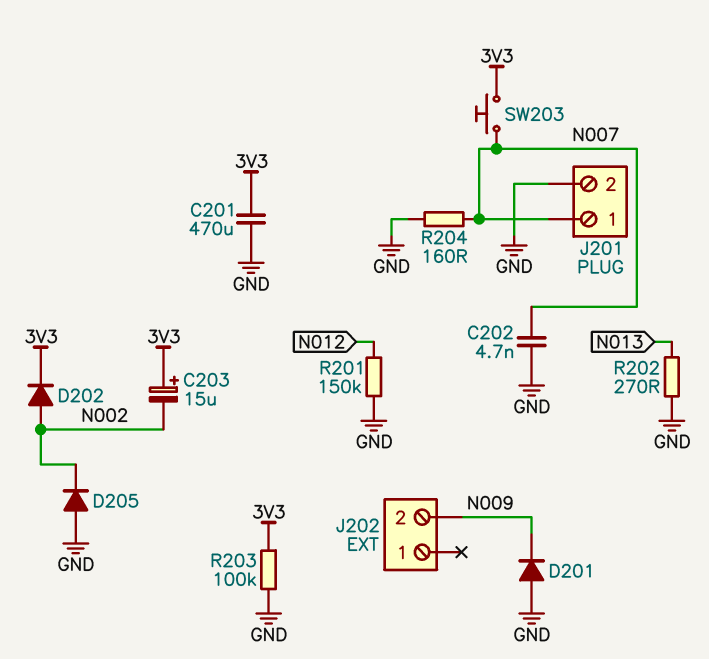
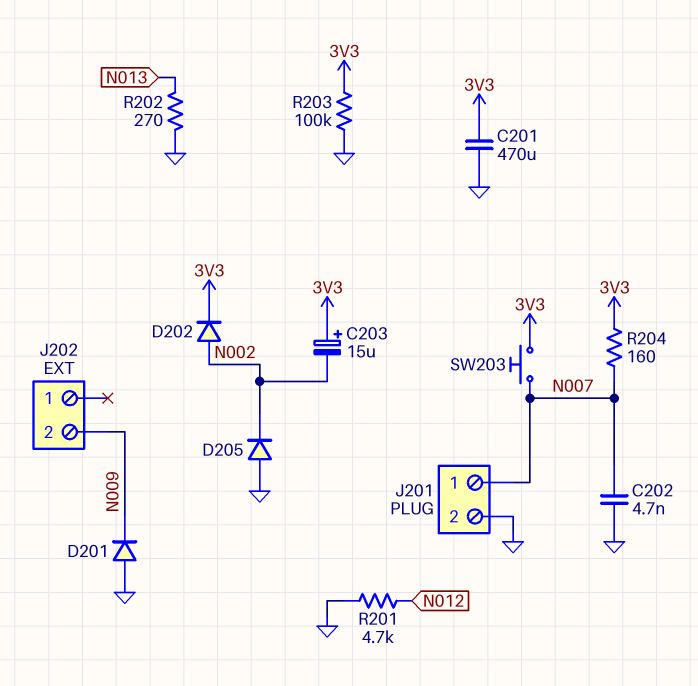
R201: 150k (GND, N012) -> 4.7k (GND, N012)
R204: 160 (GND, N007) -> 160 (3V3, N007)

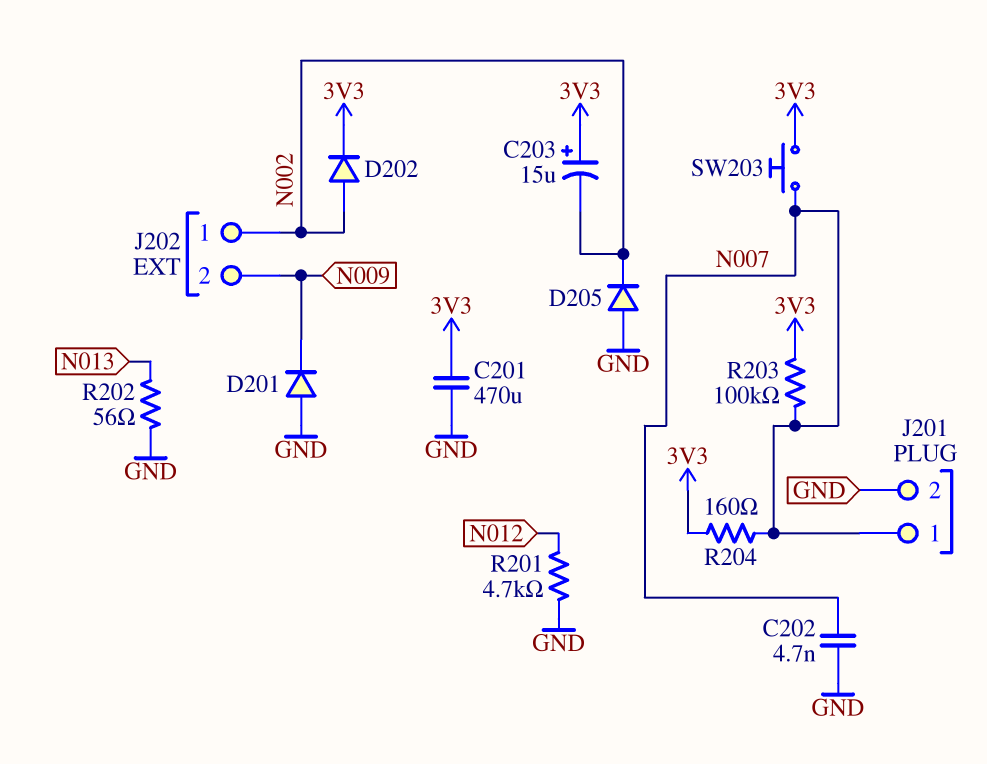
J202 pin 1: none -> N002
R202: 270 (GND, N013) -> 56 (GND, N013)
R203: 100k (3V3, GND) -> 100k (3V3, N007)

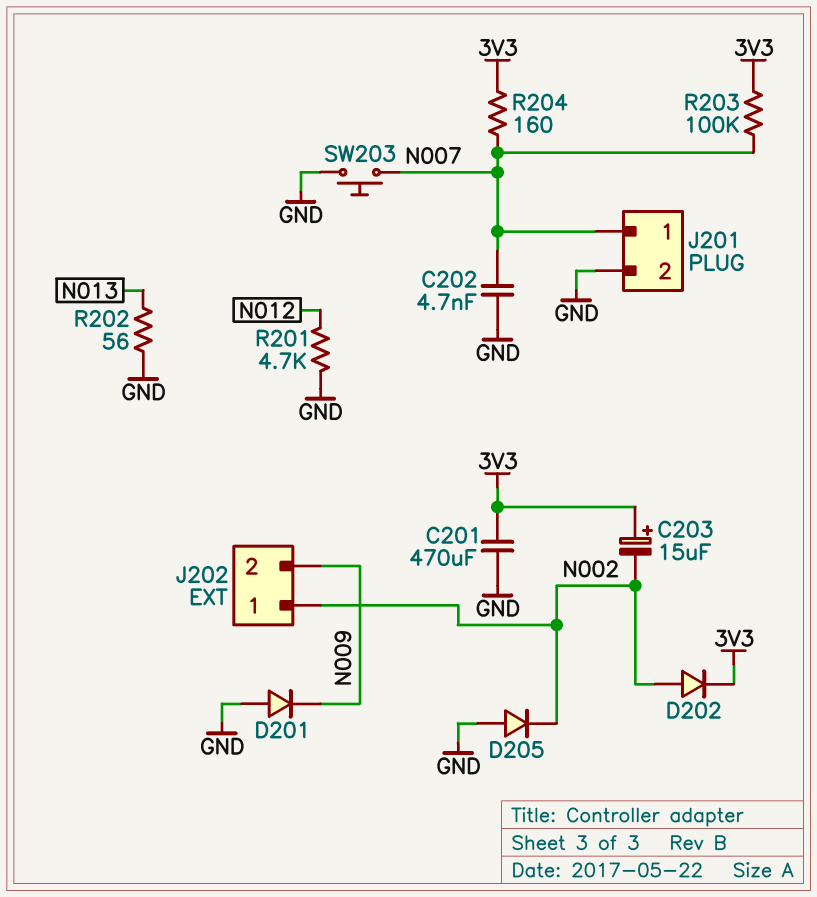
SW203: button (3V3, N007) -> button (GND, N007)

